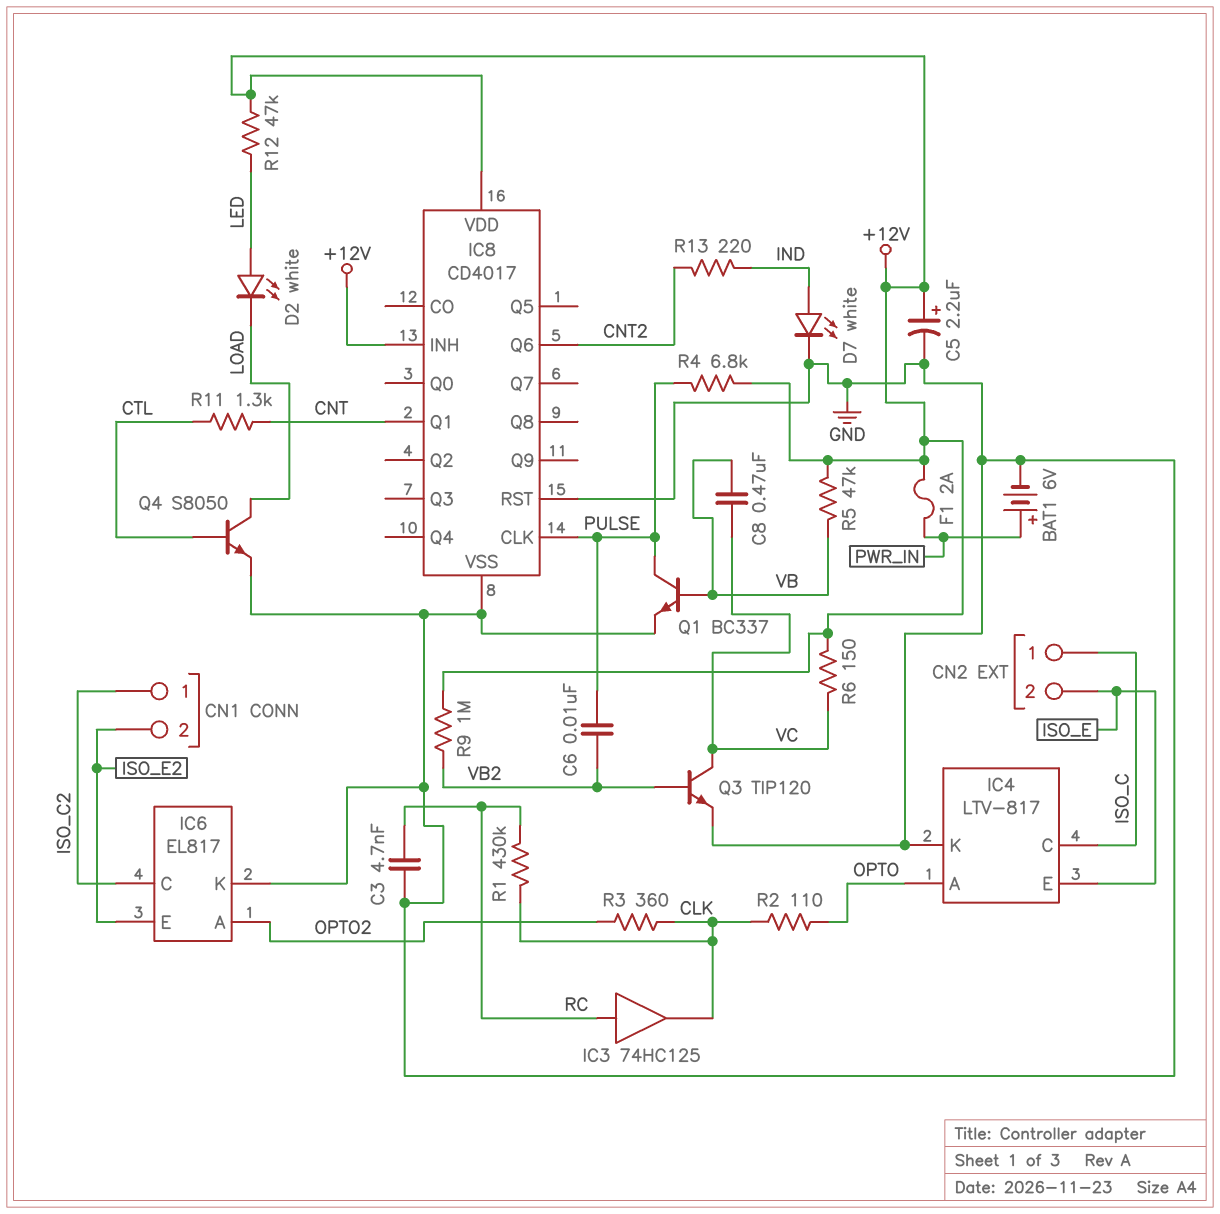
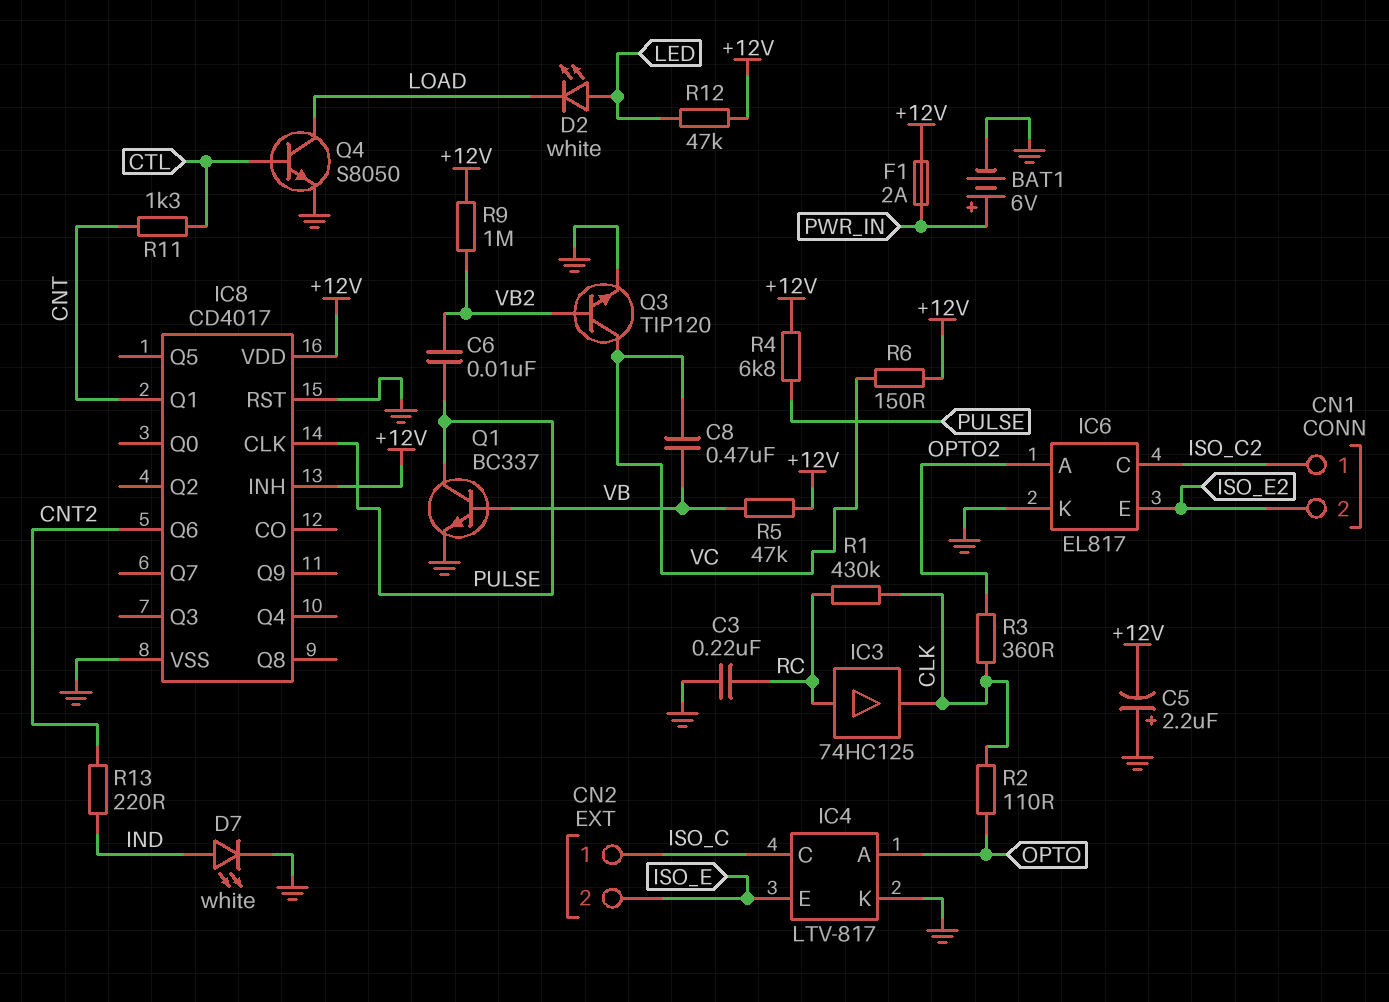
C3: 4.7nF (GND, RC) -> 220nF (GND, RC)
C5: 2.2uF (plus +12V, minus GND) -> 2.2uF (plus GND, minus +12V)

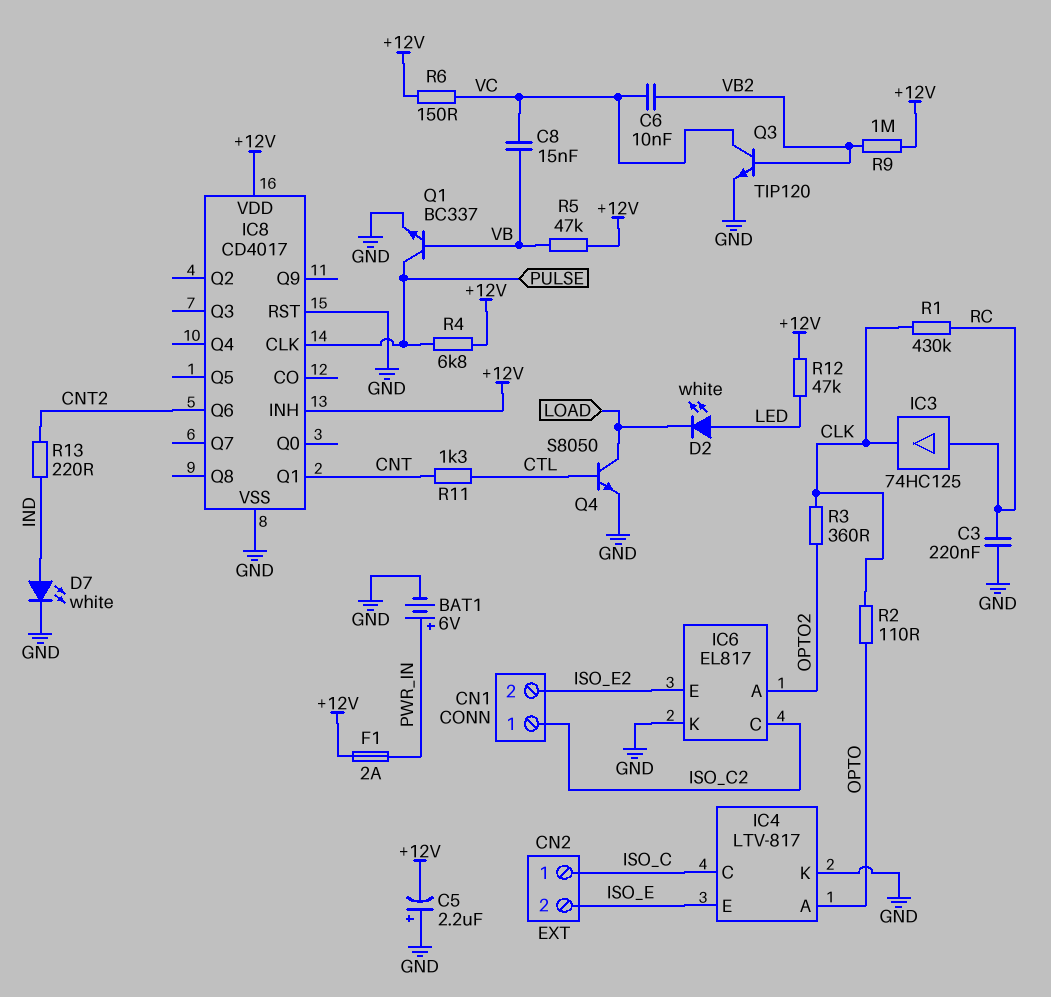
C6: 10nF (PULSE, VB2) -> 10nF (VB2, VC)
C8: 470nF (VB, VC) -> 15nF (VB, VC)

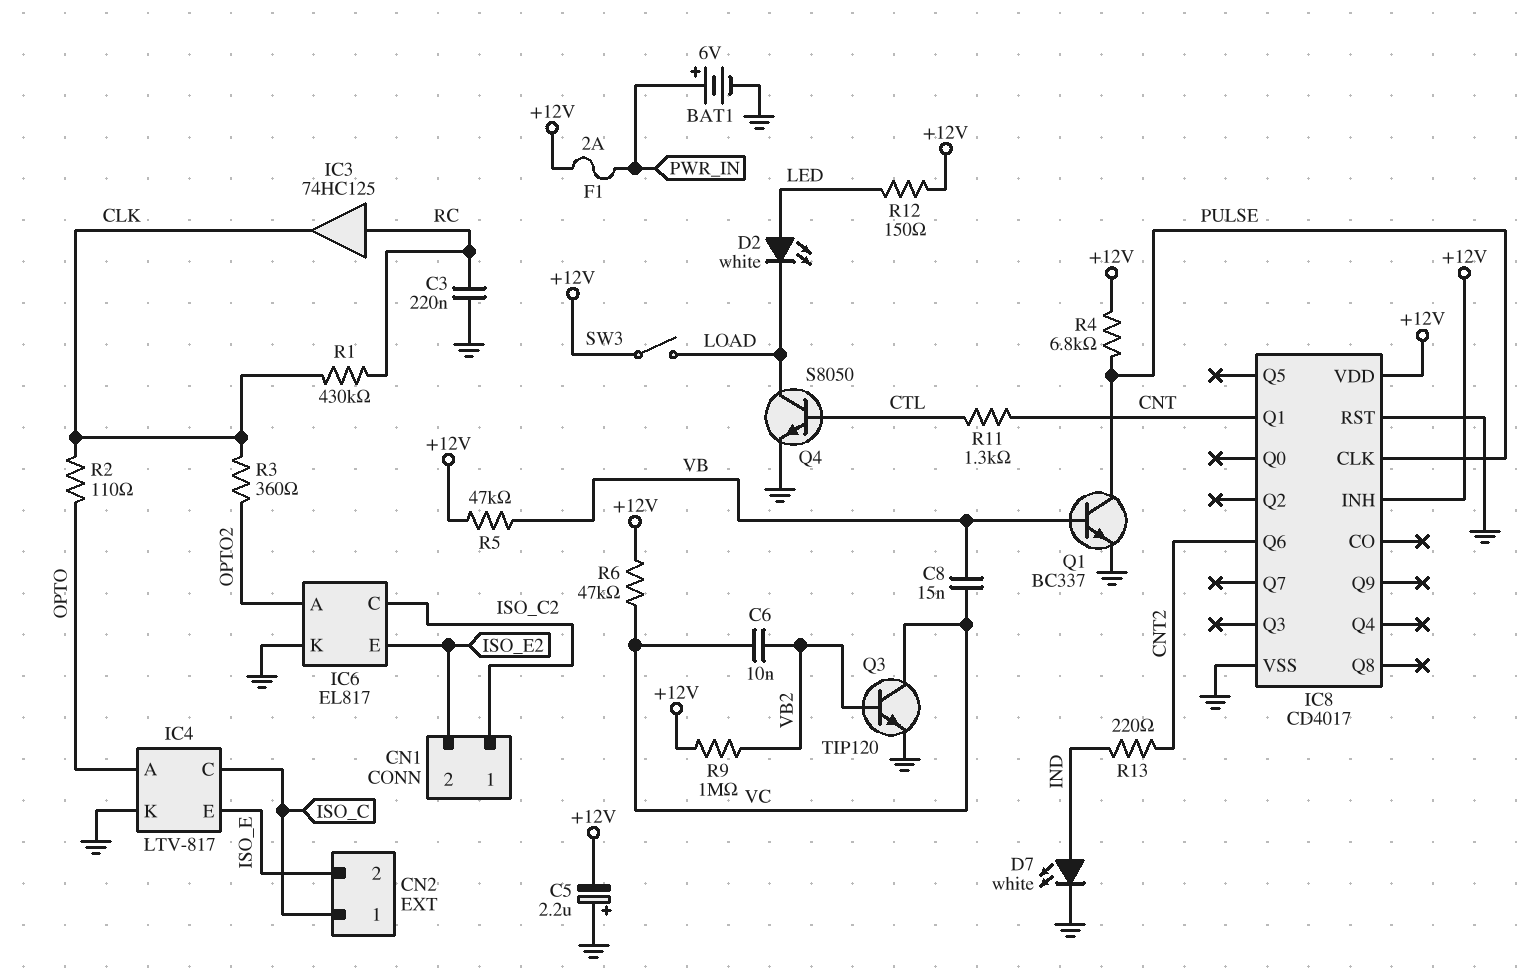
R6: 150 (+12V, VC) -> 47k (+12V, VC)
R12: 47k (+12V, LED) -> 150 (+12V, LED)
SW3: none -> switch (+12V, LOAD)

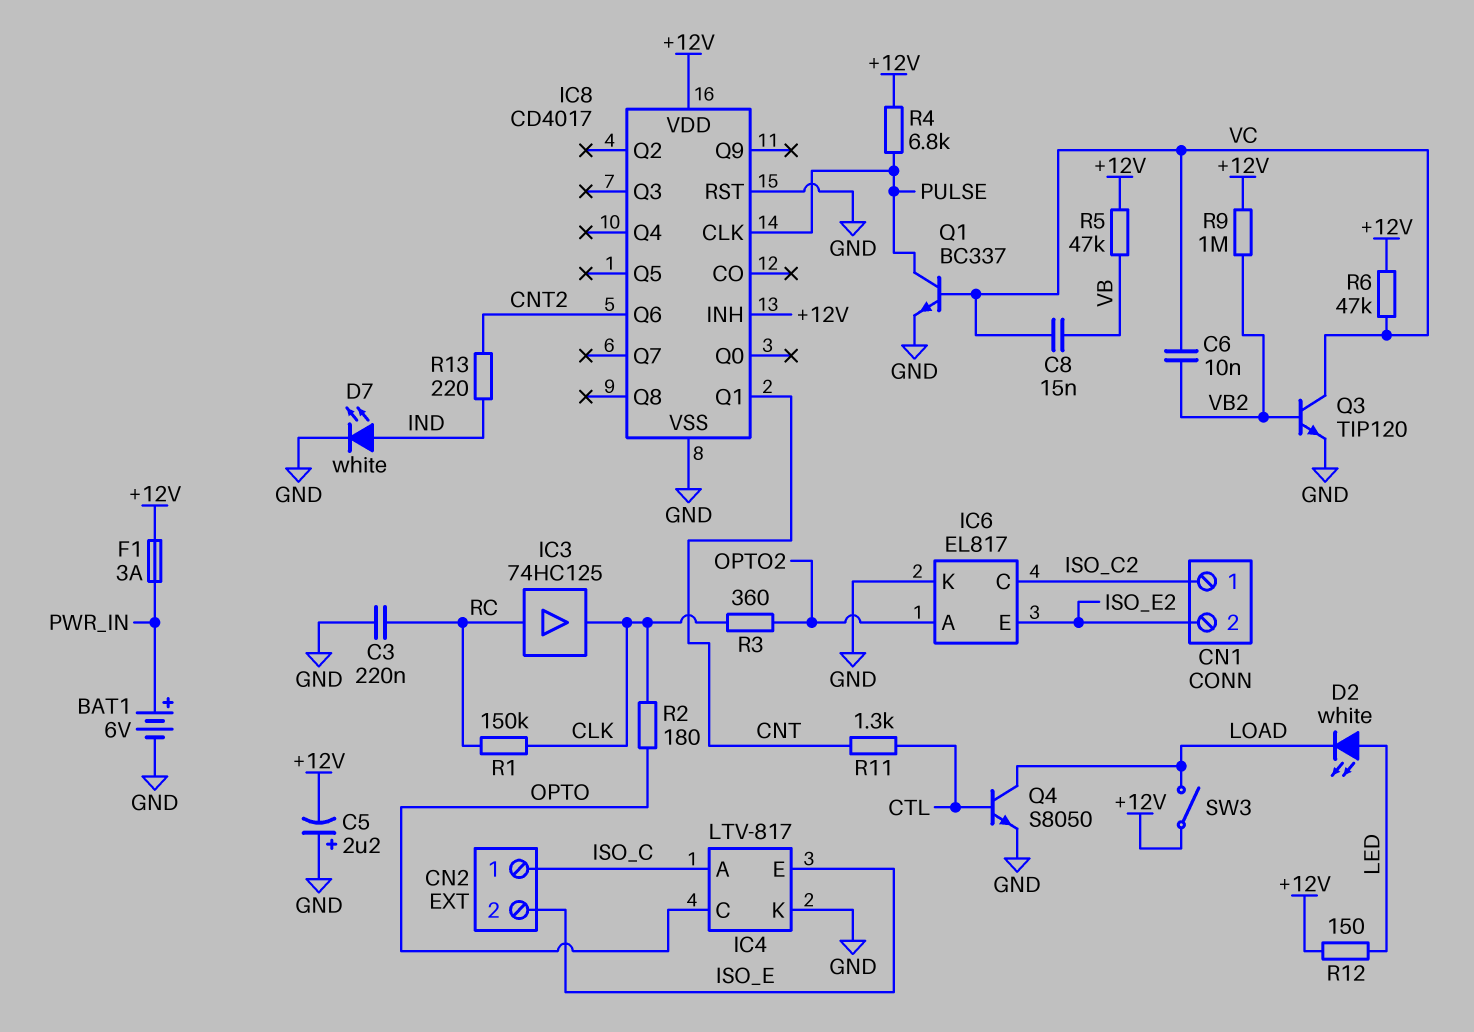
F1: 2A (+12V, PWR_IN) -> 3A (+12V, PWR_IN)
IC4 pin A: OPTO -> ISO_C
IC4 pin C: ISO_C -> OPTO
Q1: NPN BC337 (B VB, C PULSE, E GND) -> NPN BC337 (B VC, C PULSE, E GND)
R1: 430k (CLK, RC) -> 150k (CLK, RC)
R2: 110 (CLK, OPTO) -> 180 (CLK, OPTO)

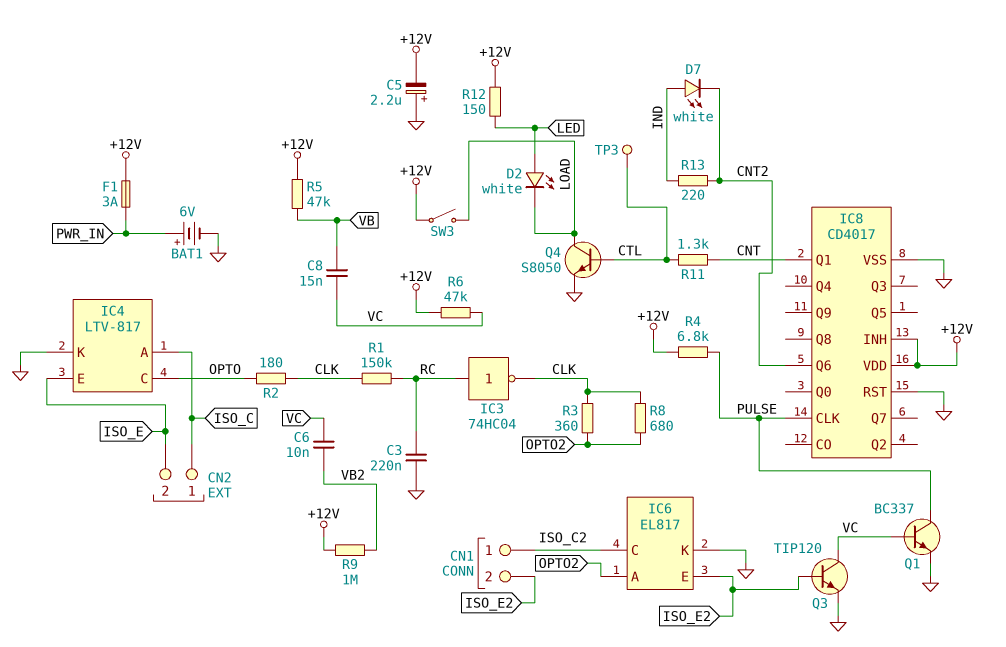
D7: LED white (A IND, K GND) -> LED white (A IND, K CNT2)
IC3: buffer 74HC125 (in RC, out CLK) -> NOT 74HC04 (in RC, out CLK)
Q3: NPN TIP120 (B VB2, C VC, E GND) -> NPN TIP120 (B ISO_E2, C VC, E GND)
R8: none -> 680 (CLK, OPTO2)
TP3: none -> test point (CTL)

